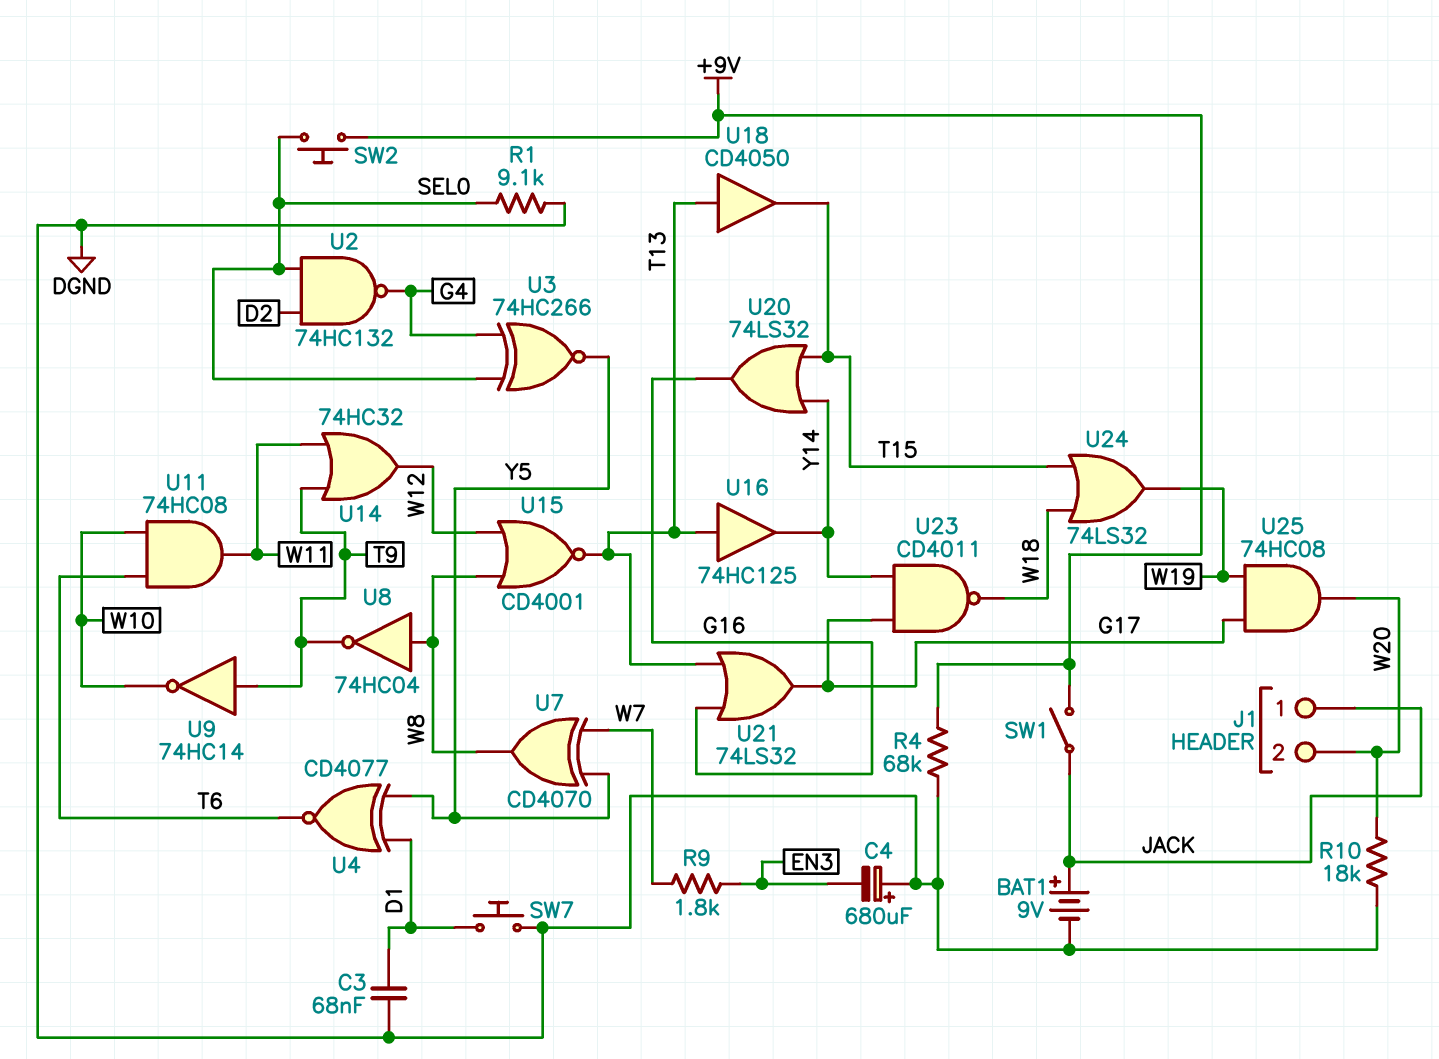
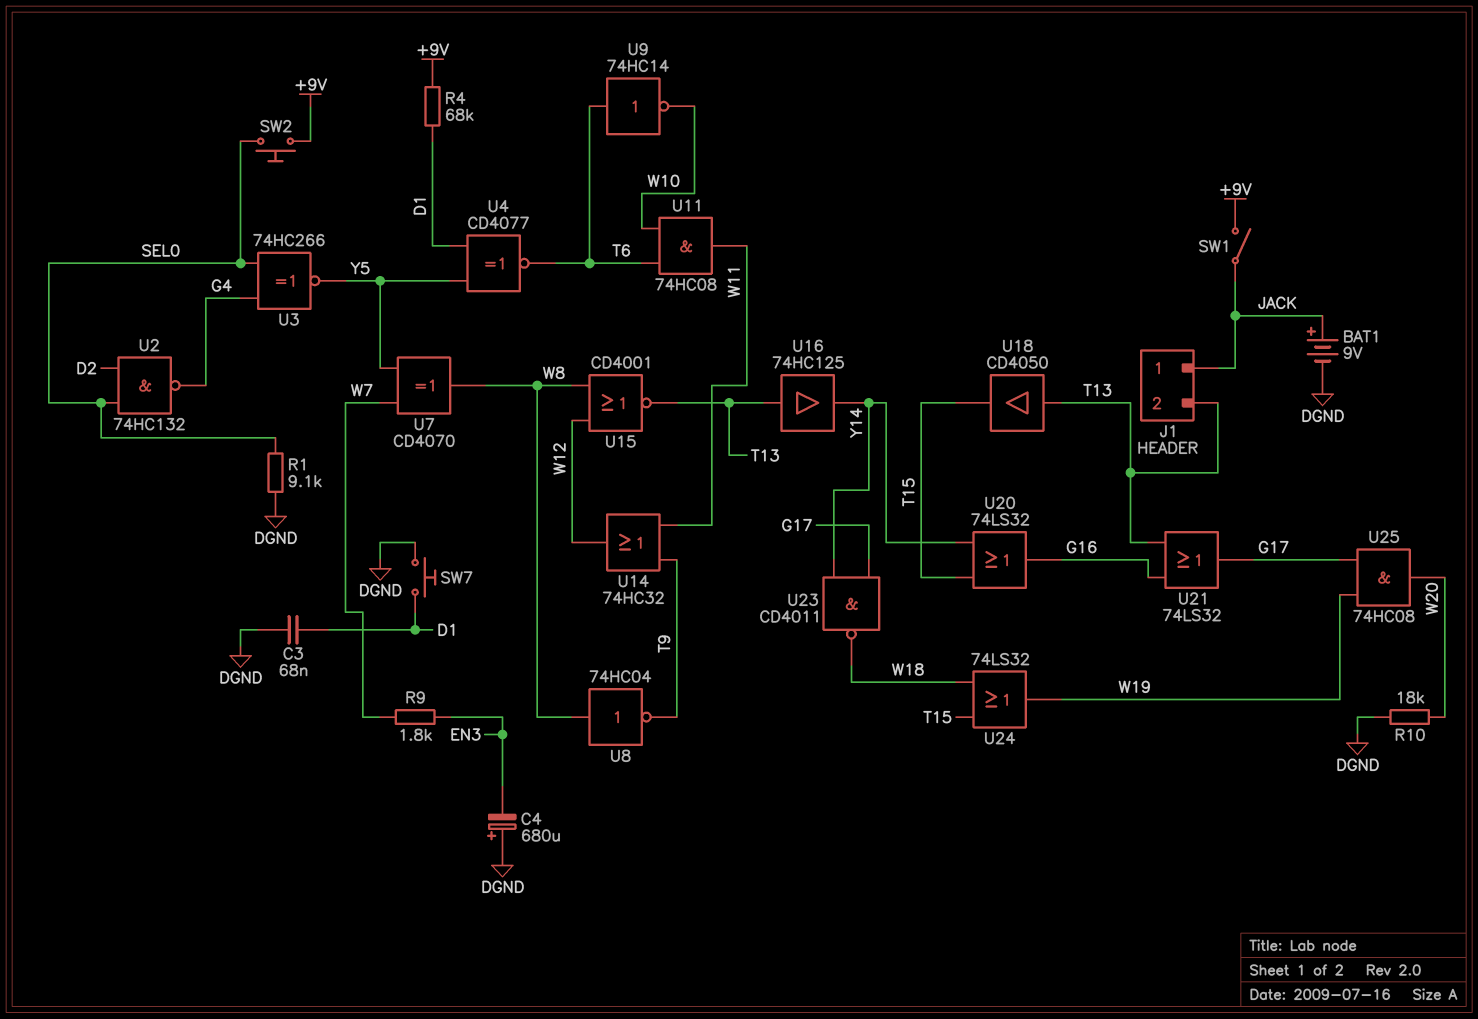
J1 pin 2: W20 -> T13
R4: 68k (+9V, DGND) -> 68k (+9V, D1)
U9: NOT 74HC14 (in T9, out W10) -> NOT 74HC14 (in T6, out W10)

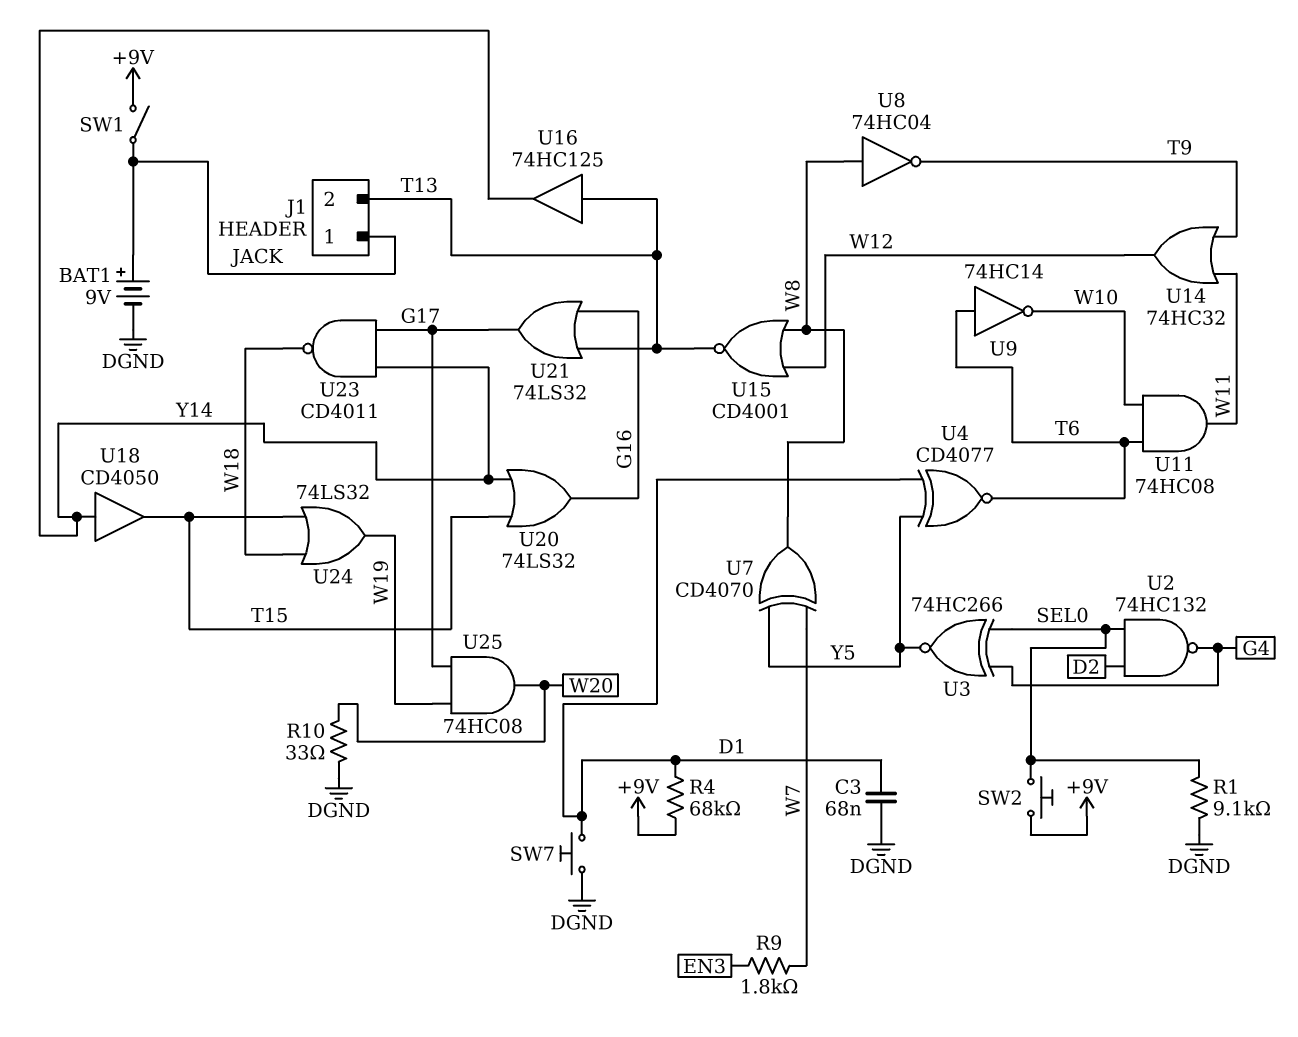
C4: 680uF (plus DGND, minus EN3) -> none
R10: 18k (DGND, W20) -> 33 (DGND, W20)
U18: buffer CD4050 (in T13, out T15) -> buffer CD4050 (in Y14, out T15)

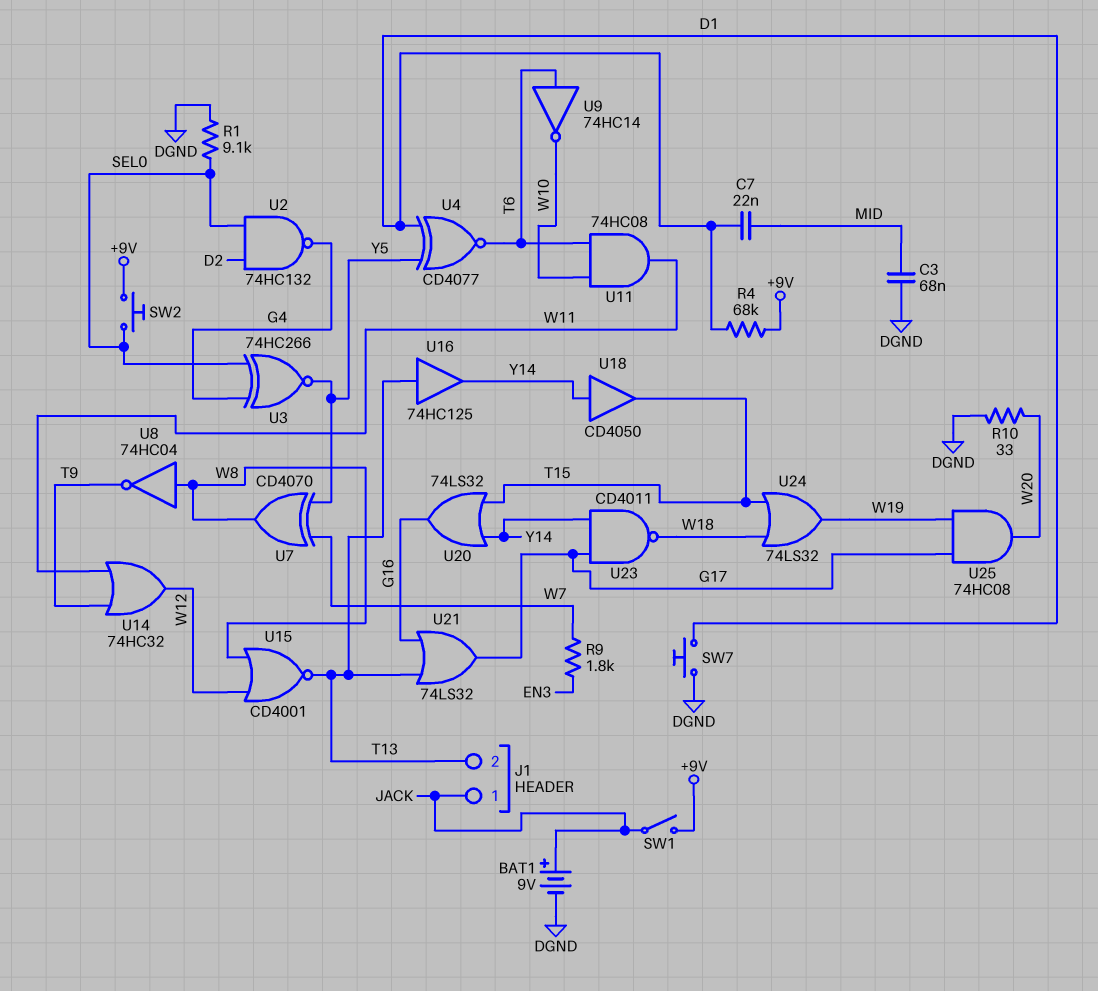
C3: 68nF (D1, DGND) -> 68nF (DGND, MID)
C7: none -> 22nF (D1, MID)

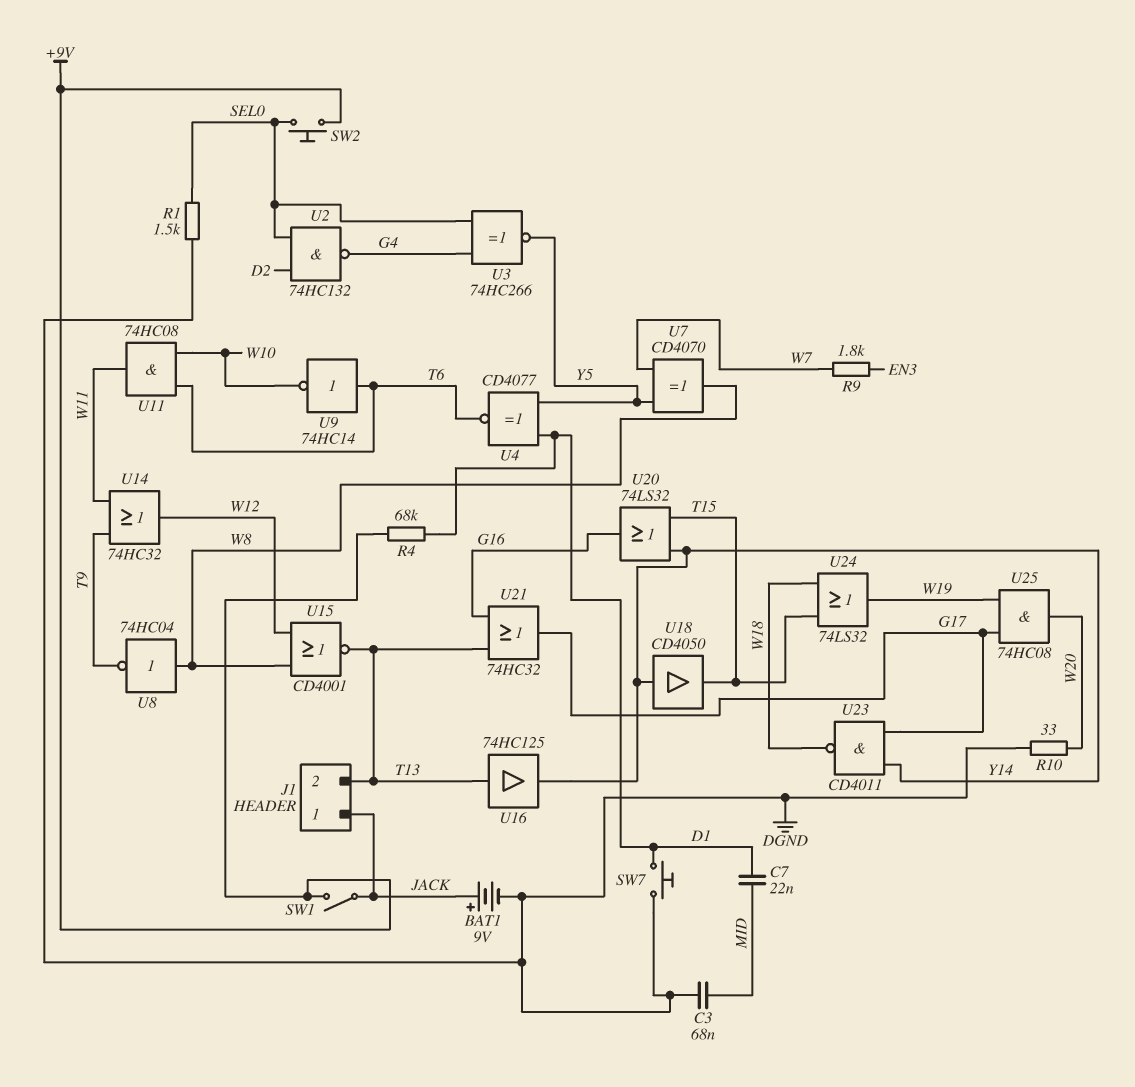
R1: 9.1k (DGND, SEL0) -> 1.5k (DGND, SEL0)
U21: OR 74LS32 (in G16, in T13, out G17) -> OR 74HC32 (in G16, in T13, out G17)

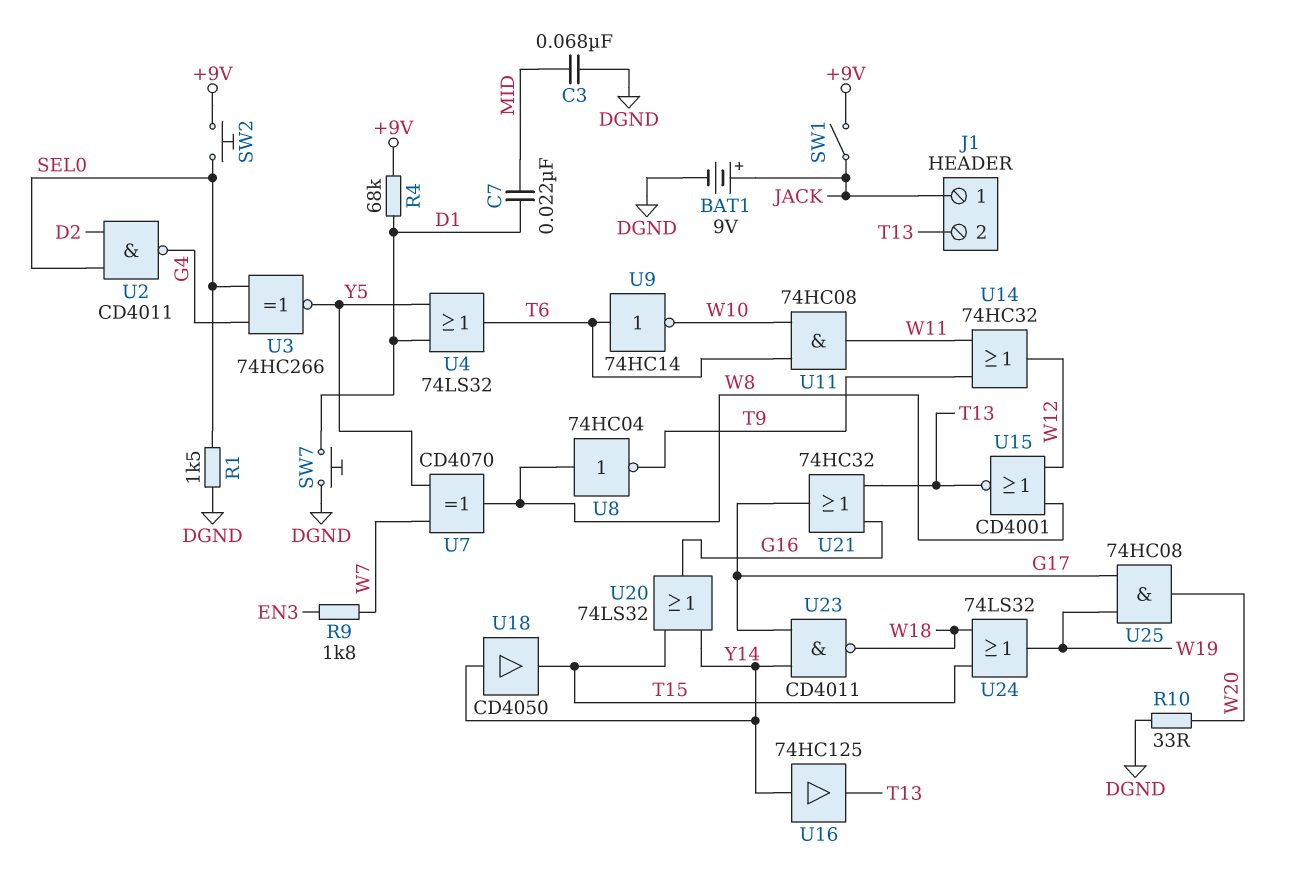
U2: NAND 74HC132 (in D2, in SEL0, out G4) -> NAND CD4011 (in D2, in SEL0, out G4)
U4: XNOR CD4077 (in D1, in Y5, out T6) -> OR 74LS32 (in D1, in Y5, out T6)
U16: buffer 74HC125 (in T13, out Y14) -> buffer 74HC125 (in Y14, out T13)

